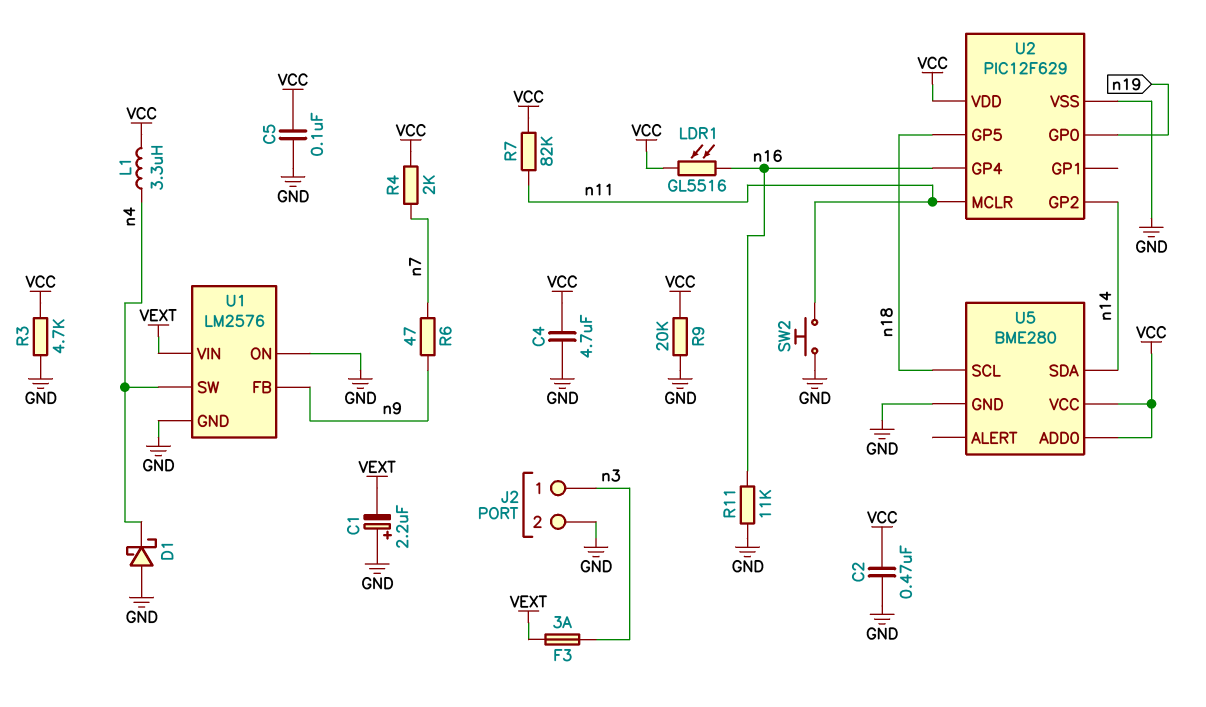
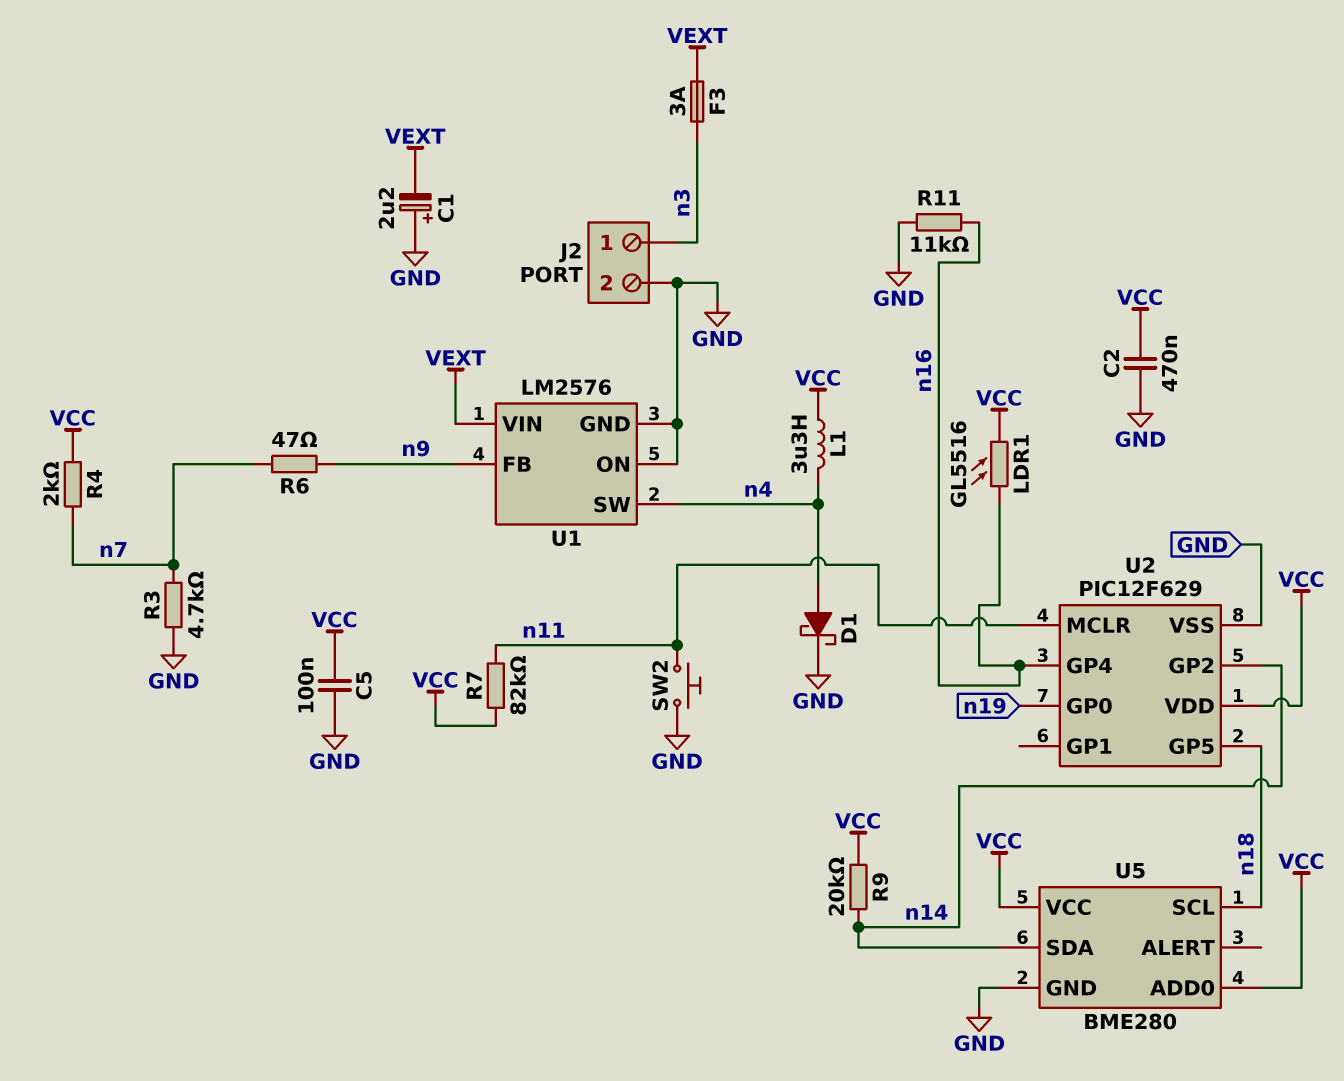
C4: 4.7uF (GND, VCC) -> none
D1: schottky (A GND, K n4) -> schottky (A n4, K GND)
R3: 4.7k (GND, VCC) -> 4.7k (GND, n7)
R9: 20k (GND, VCC) -> 20k (VCC, n14)

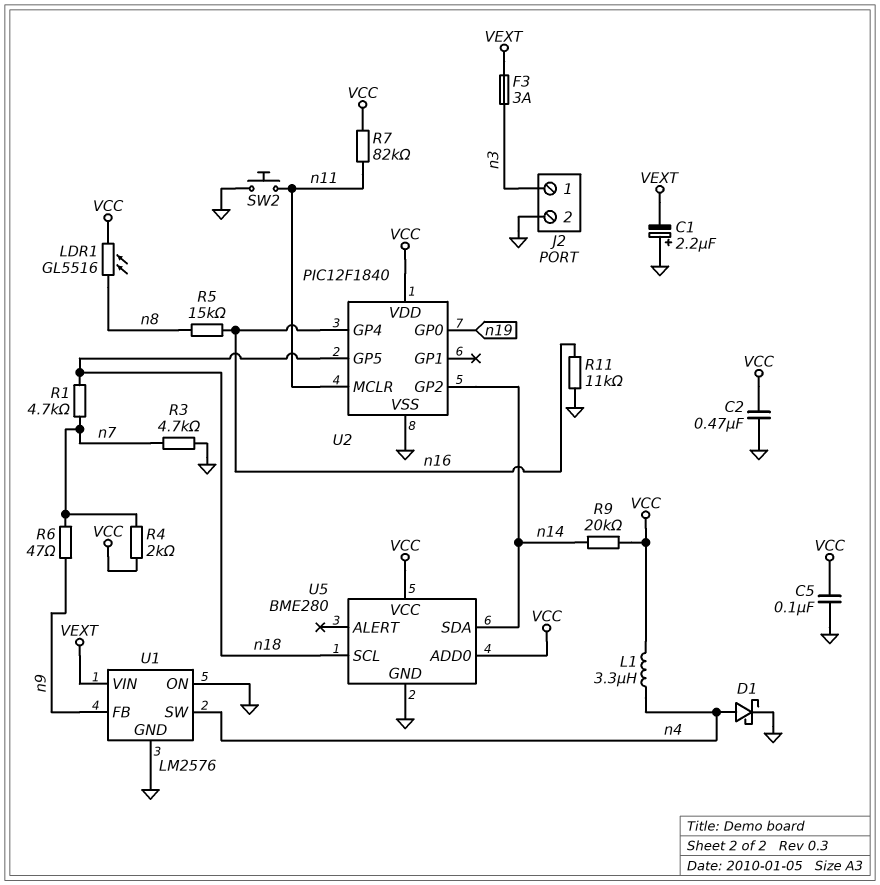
LDR1: GL5516 (VCC, n16) -> GL5516 (VCC, n8)
R1: none -> 4.7k (n7, n18)
R5: none -> 15k (n8, n16)
U2: PIC12F629 -> PIC12F1840

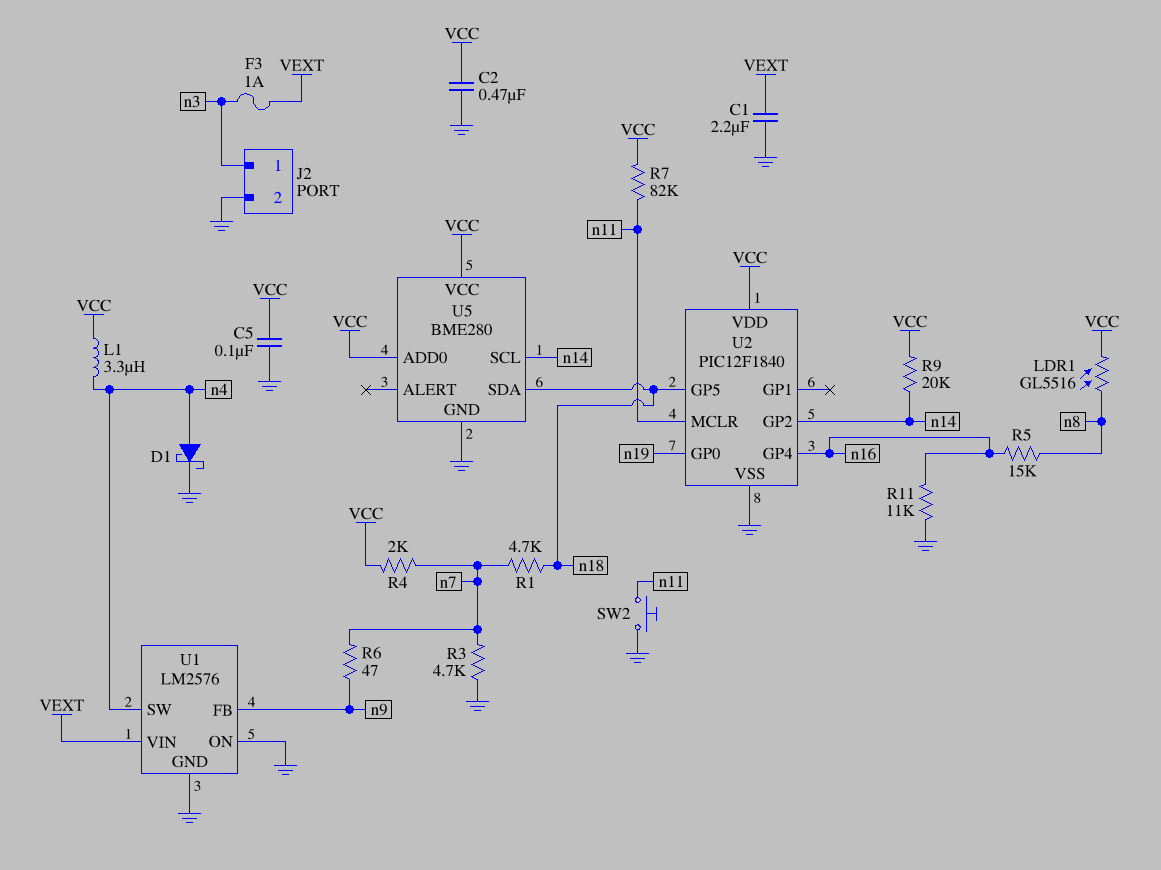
C1: 2.2uF (plus GND, minus VEXT) -> 2.2uF (GND, VEXT)
F3: 3A (VEXT, n3) -> 1A (VEXT, n3)
U5 pin SCL: n18 -> n14
U5 pin SDA: n14 -> n18

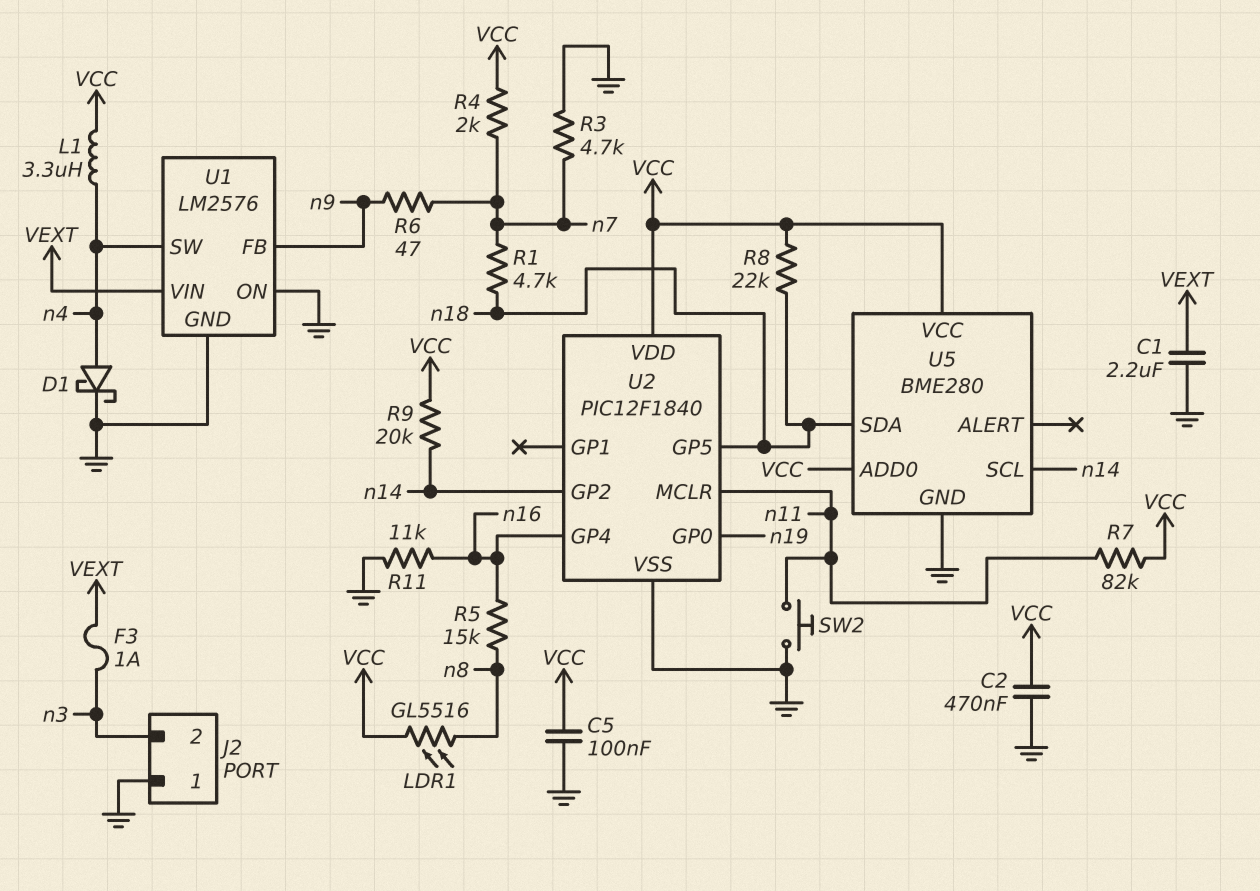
J2 pin 1: n3 -> GND
J2 pin 2: GND -> n3
R8: none -> 22k (VCC, n18)

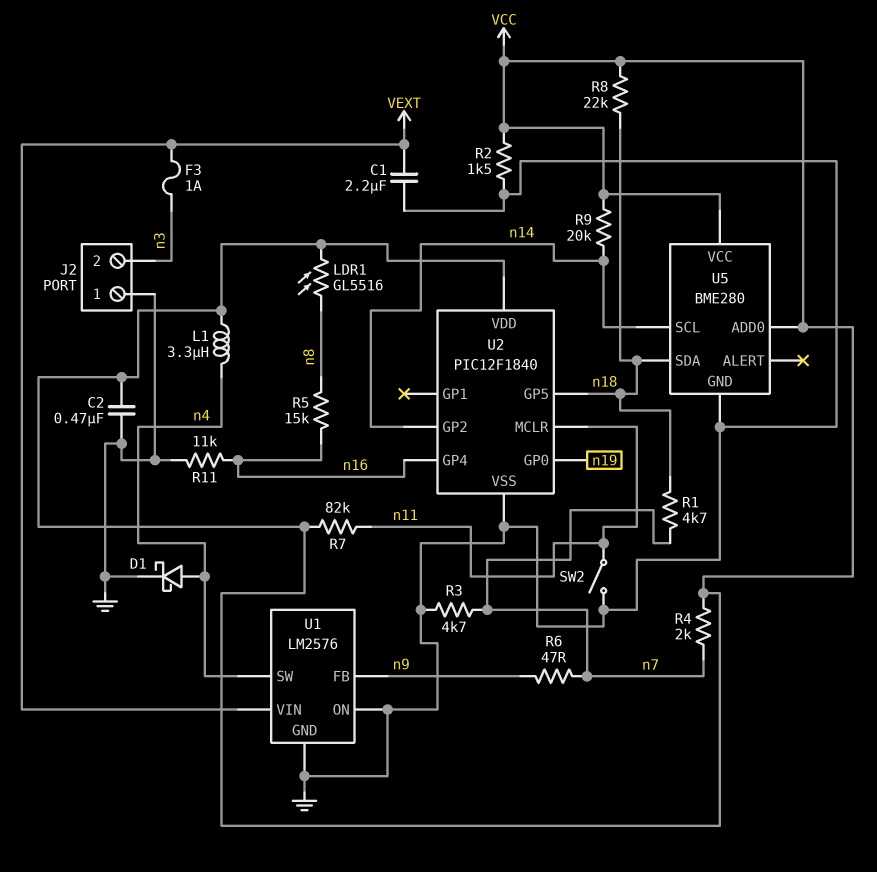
C5: 100nF (GND, VCC) -> none
R2: none -> 1.5k (GND, VCC)
SW2: button (GND, n11) -> switch (GND, n11)

